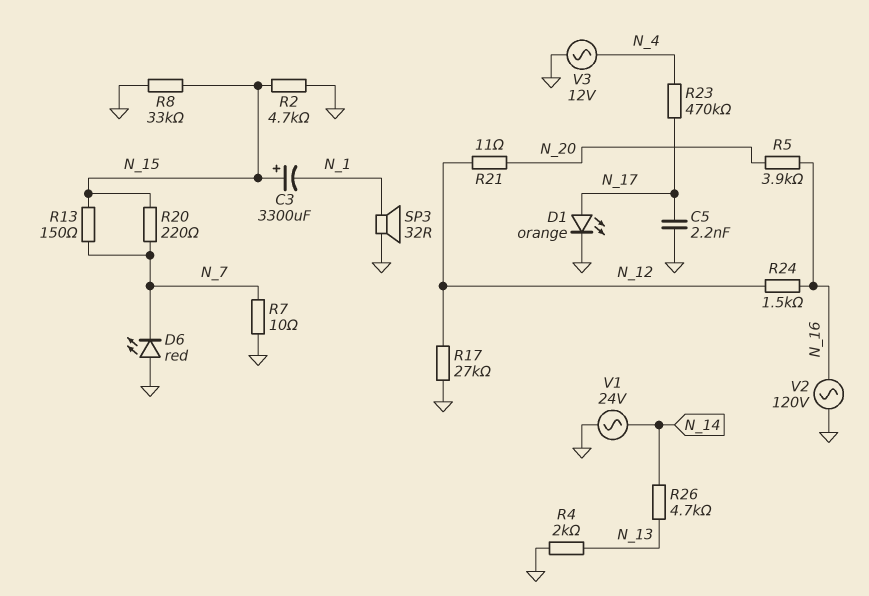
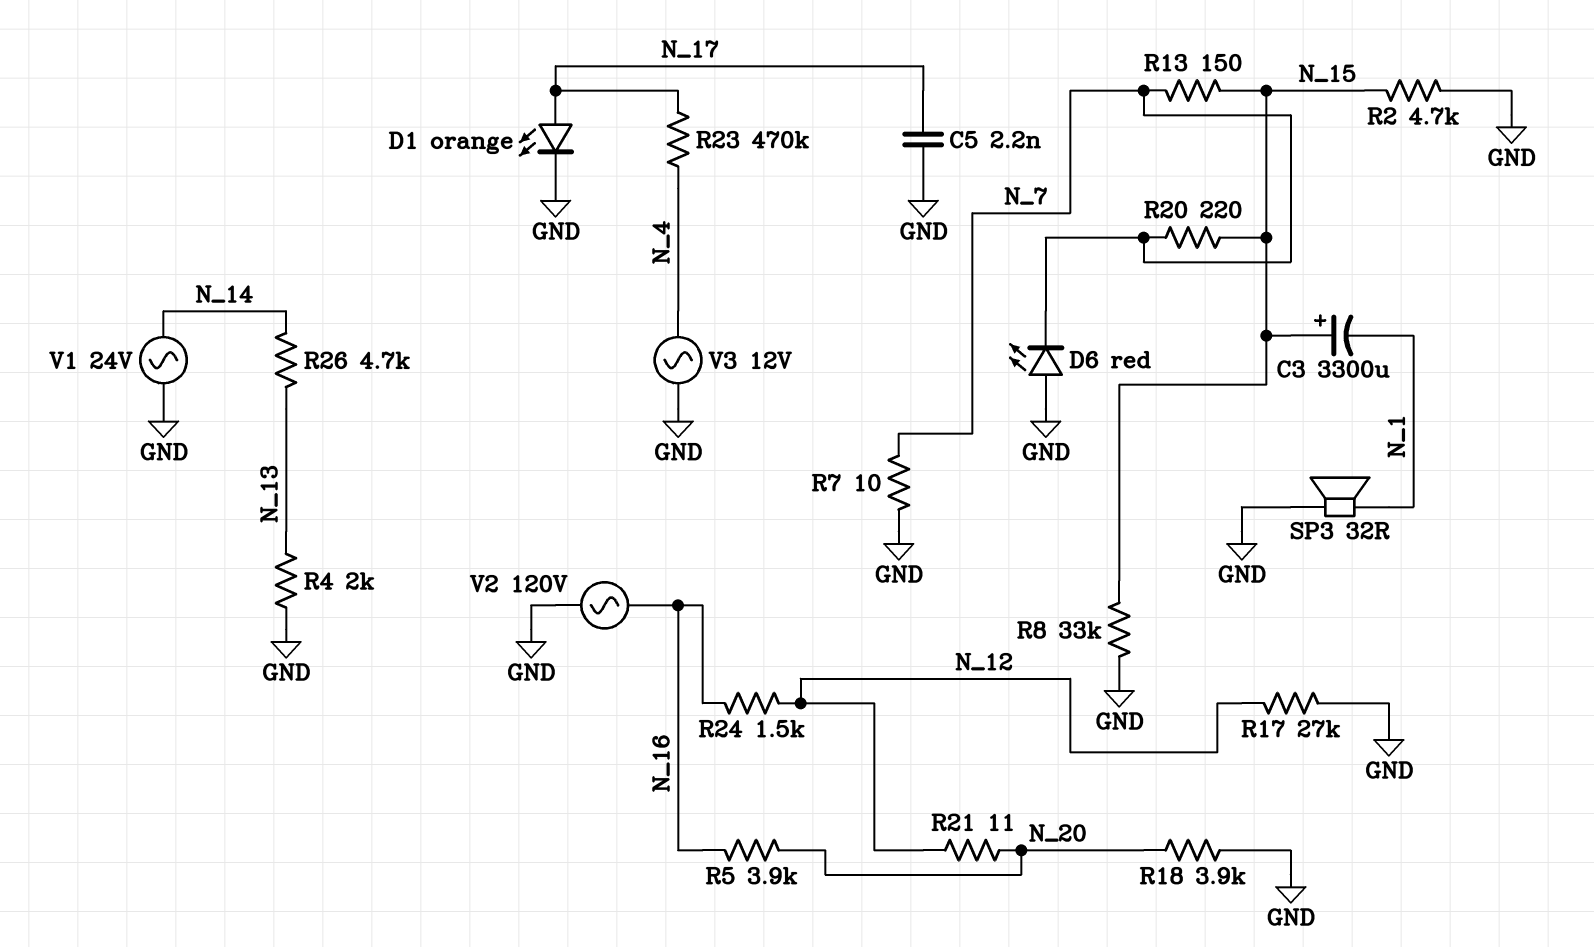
R18: none -> 3.9k (GND, N_20)

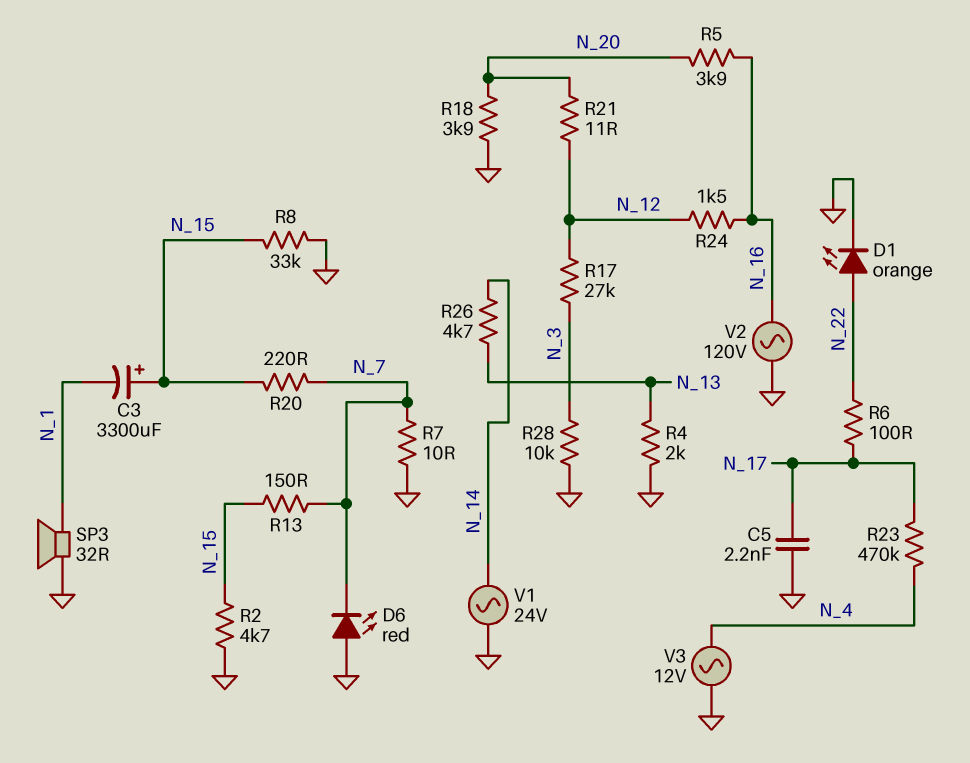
D1: LED orange (A N_17, K GND) -> LED orange (A N_22, K GND)
R6: none -> 100 (N_17, N_22)
R17: 27k (GND, N_12) -> 27k (N_3, N_12)
R28: none -> 10k (GND, N_3)

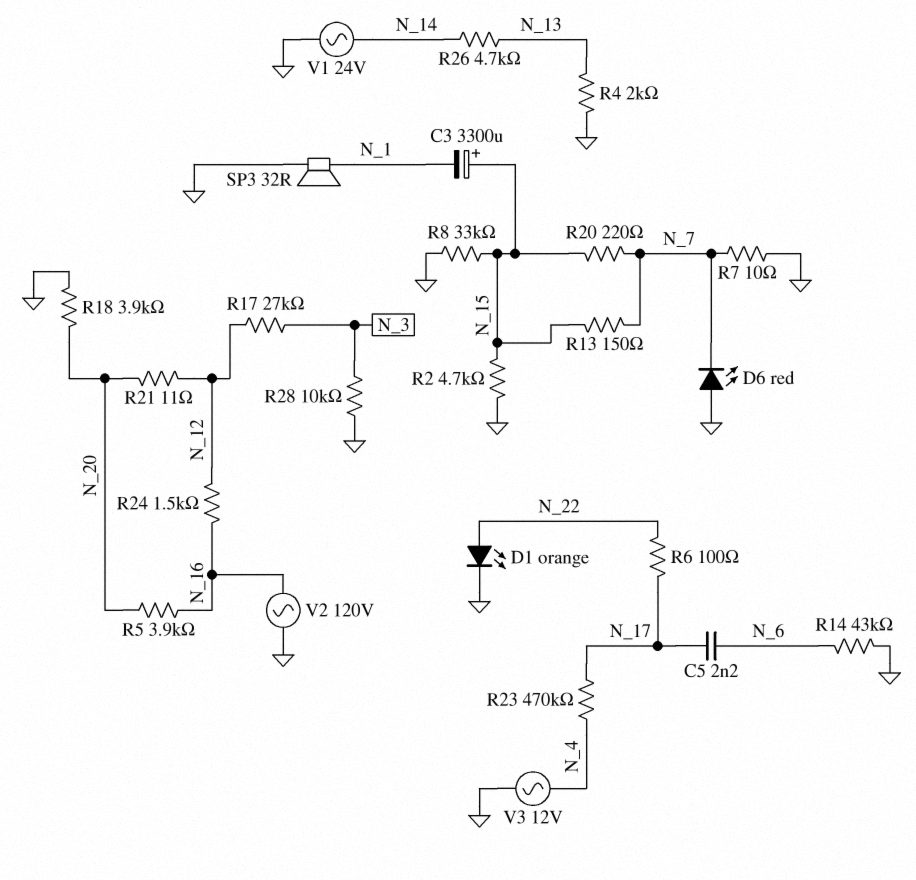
C5: 2.2nF (GND, N_17) -> 2.2nF (N_6, N_17)
R14: none -> 43k (GND, N_6)

